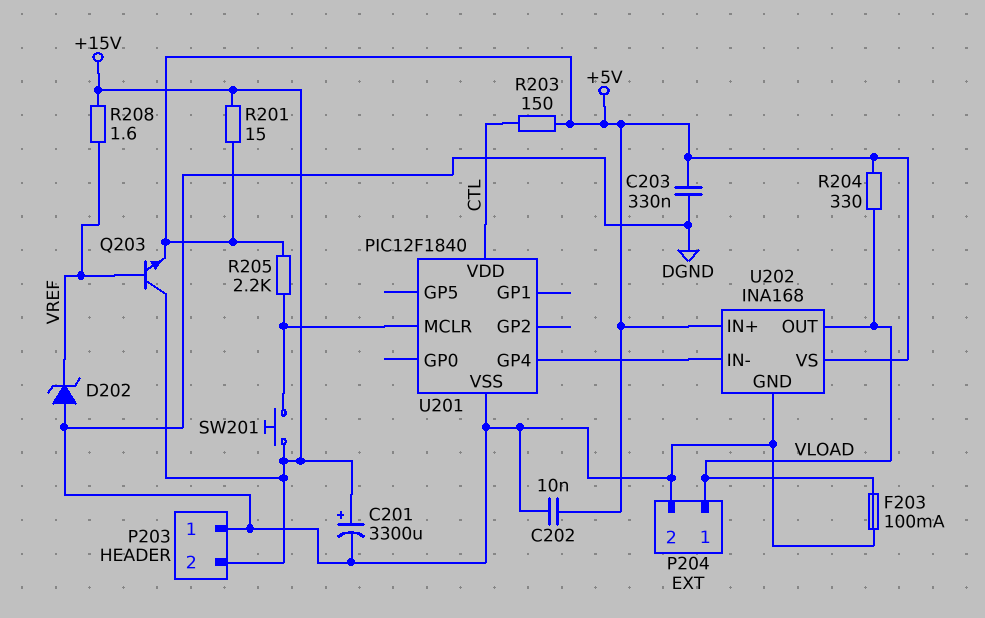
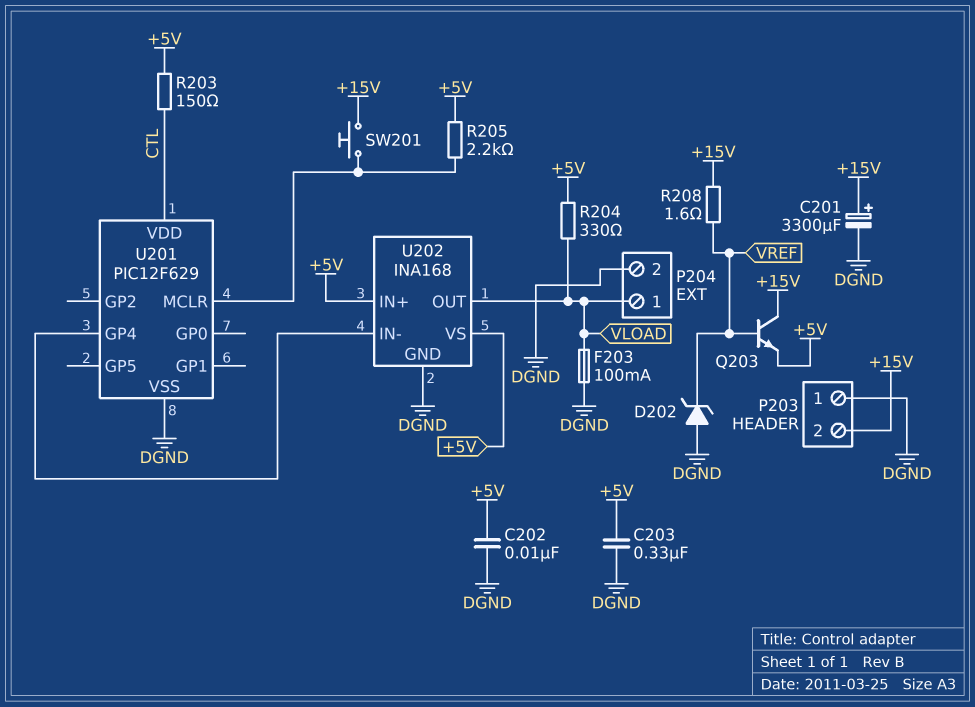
R201: 15 (+5V, +15V) -> none
U201: PIC12F1840 -> PIC12F629

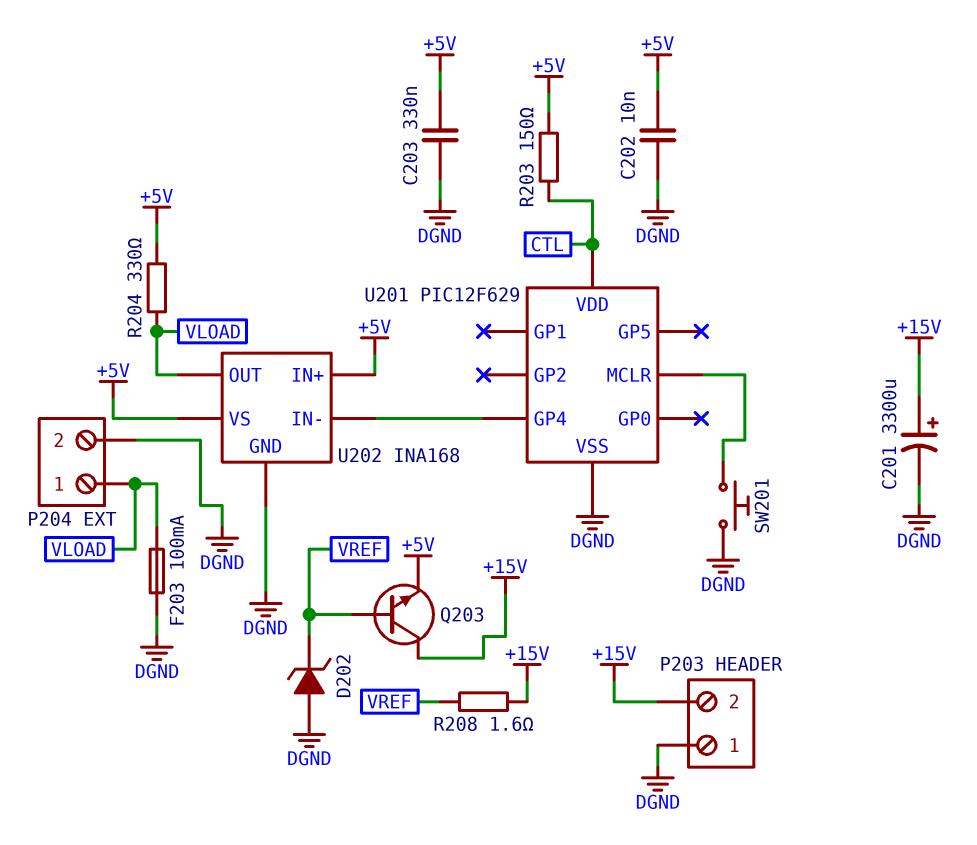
R205: 2.2k (+5V, U201/MCLR) -> none
SW201: button (+15V, U201/MCLR) -> button (DGND, U201/MCLR)

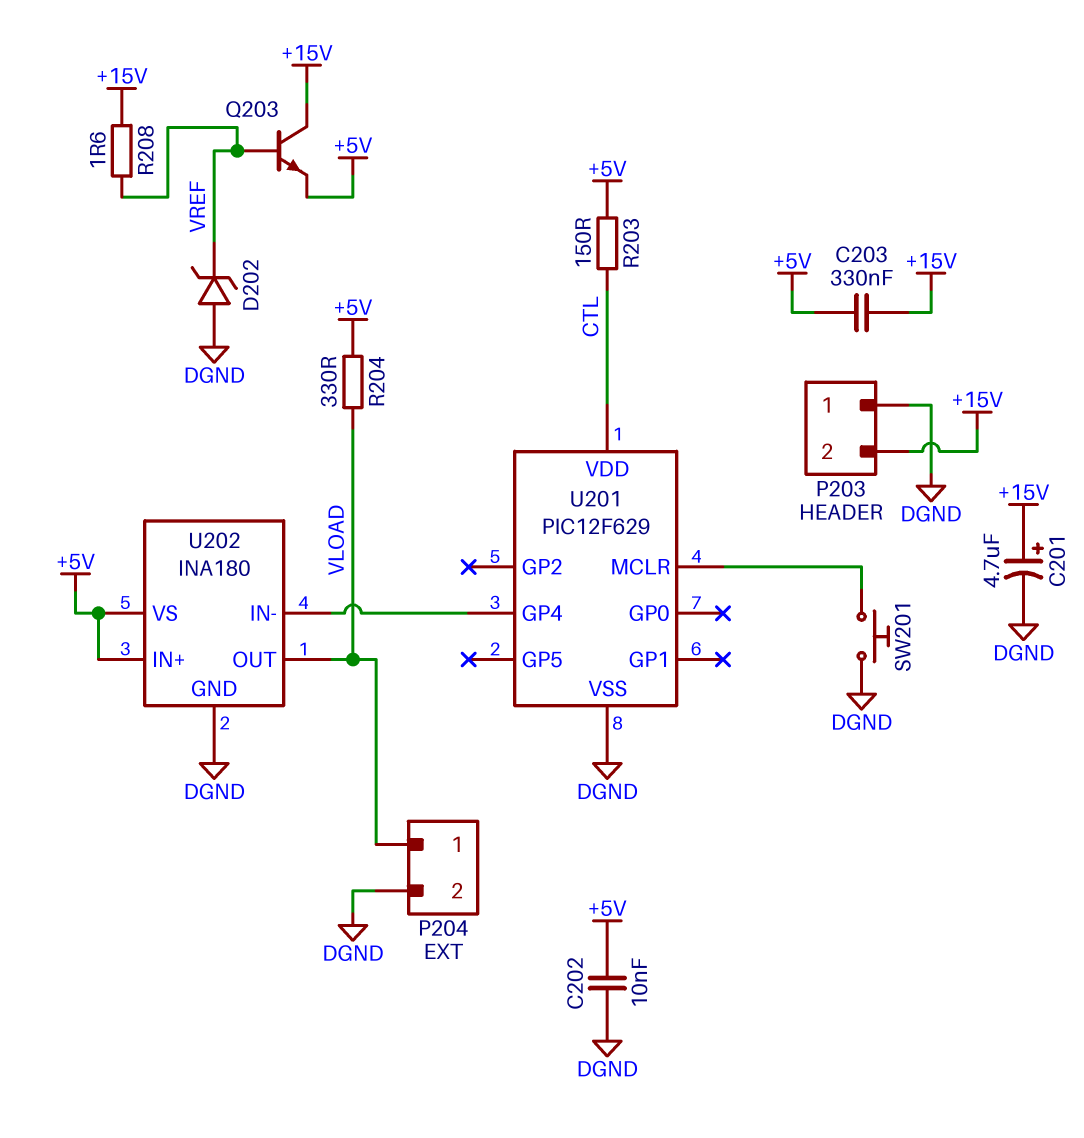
C201: 3300uF (plus +15V, minus DGND) -> 4.7uF (plus +15V, minus DGND)
C203: 330nF (+5V, DGND) -> 330nF (+5V, +15V)
F203: 100mA (DGND, VLOAD) -> none
U202: INA168 -> INA180

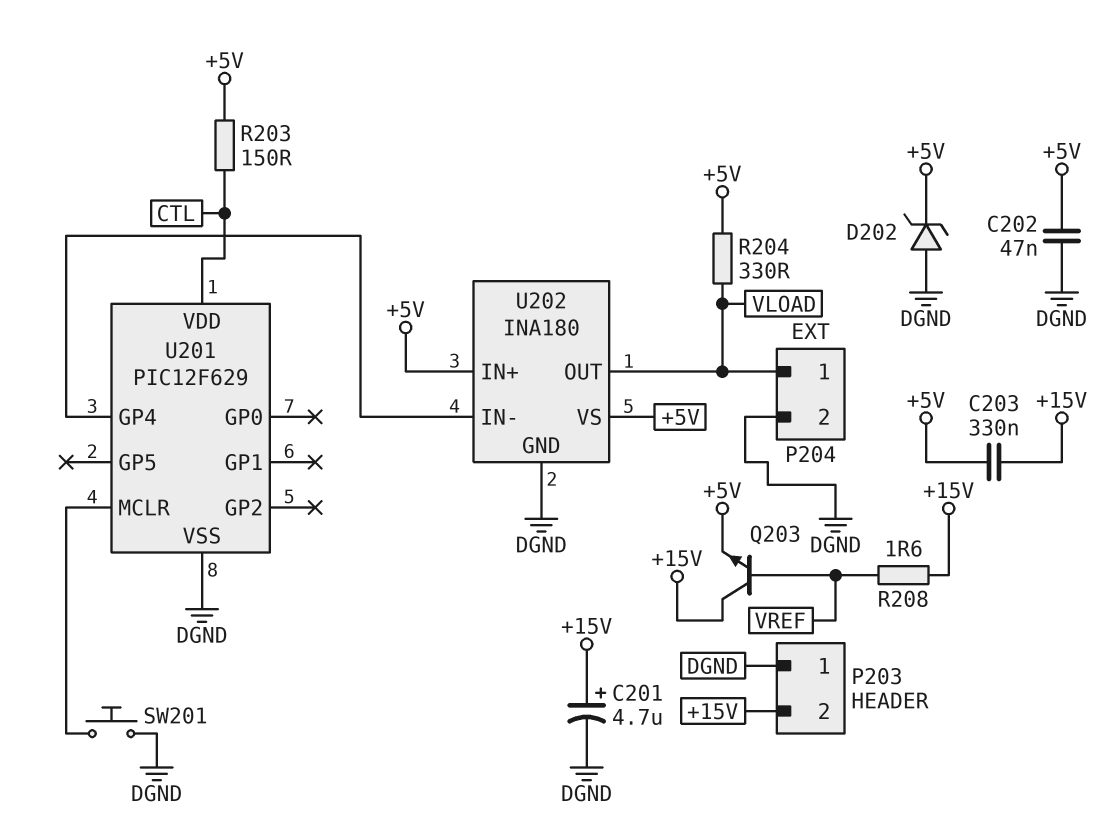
C202: 10nF (+5V, DGND) -> 47nF (+5V, DGND)
D202: zener (A DGND, K VREF) -> zener (A DGND, K +5V)

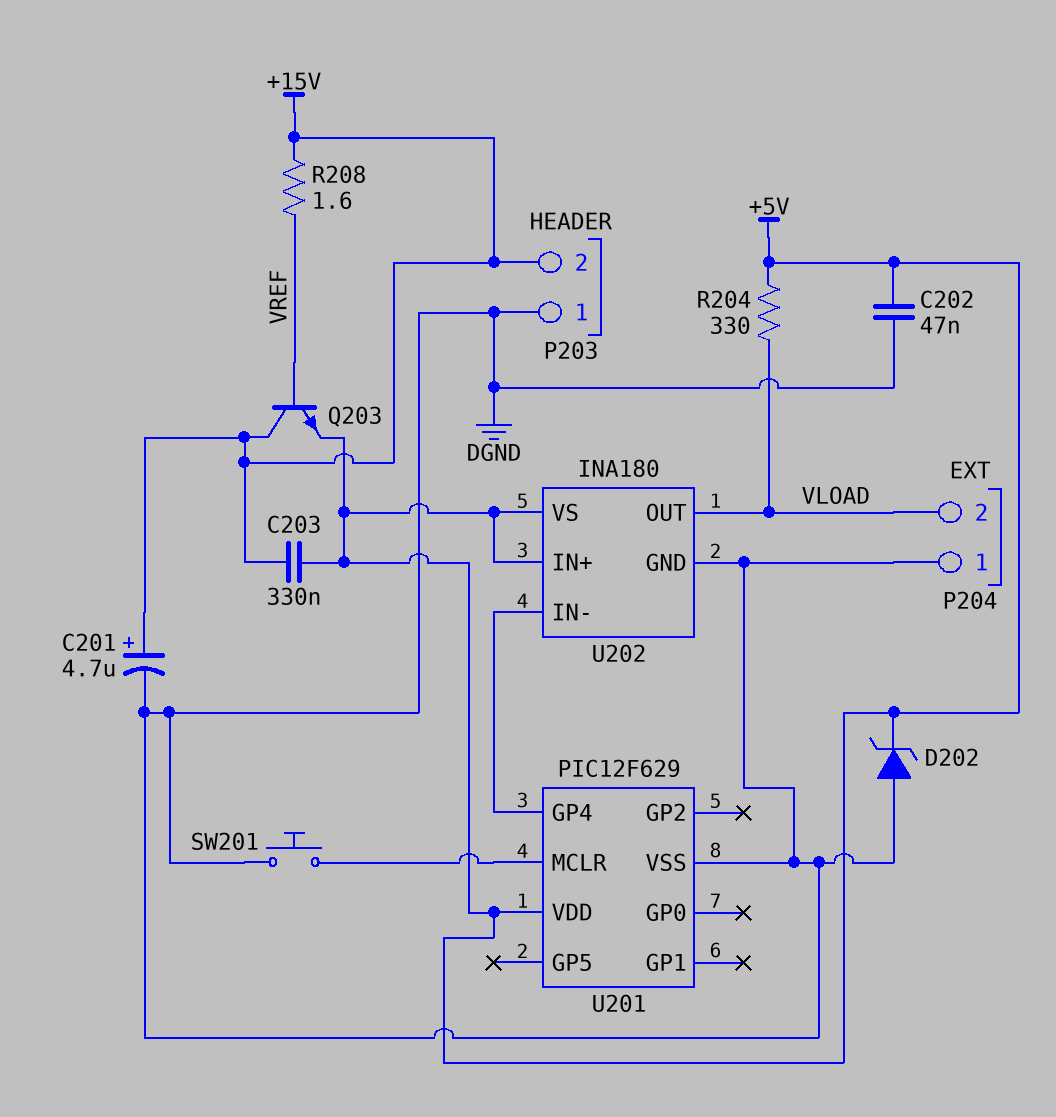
P204 pin 1: VLOAD -> DGND
P204 pin 2: DGND -> VLOAD
R203: 150 (+5V, CTL) -> none
U201 pin VDD: CTL -> +5V

